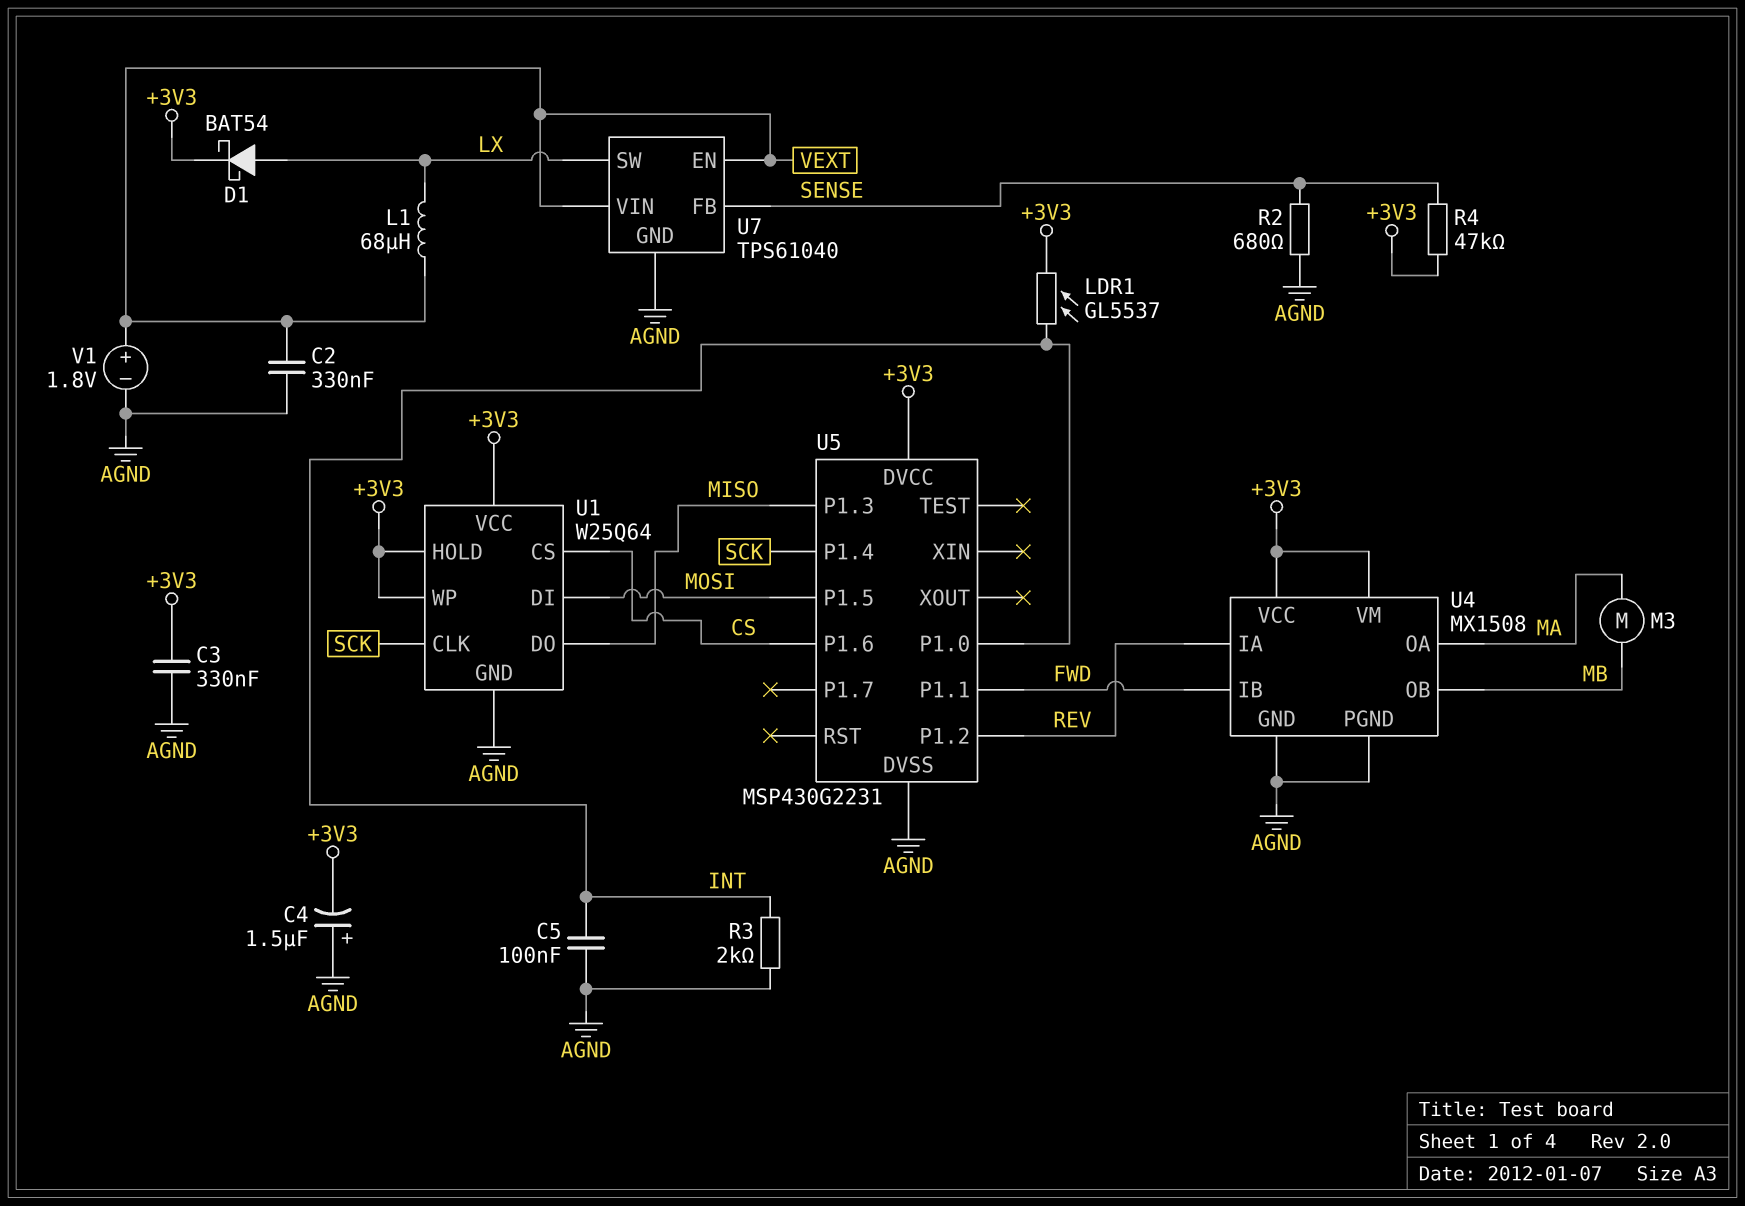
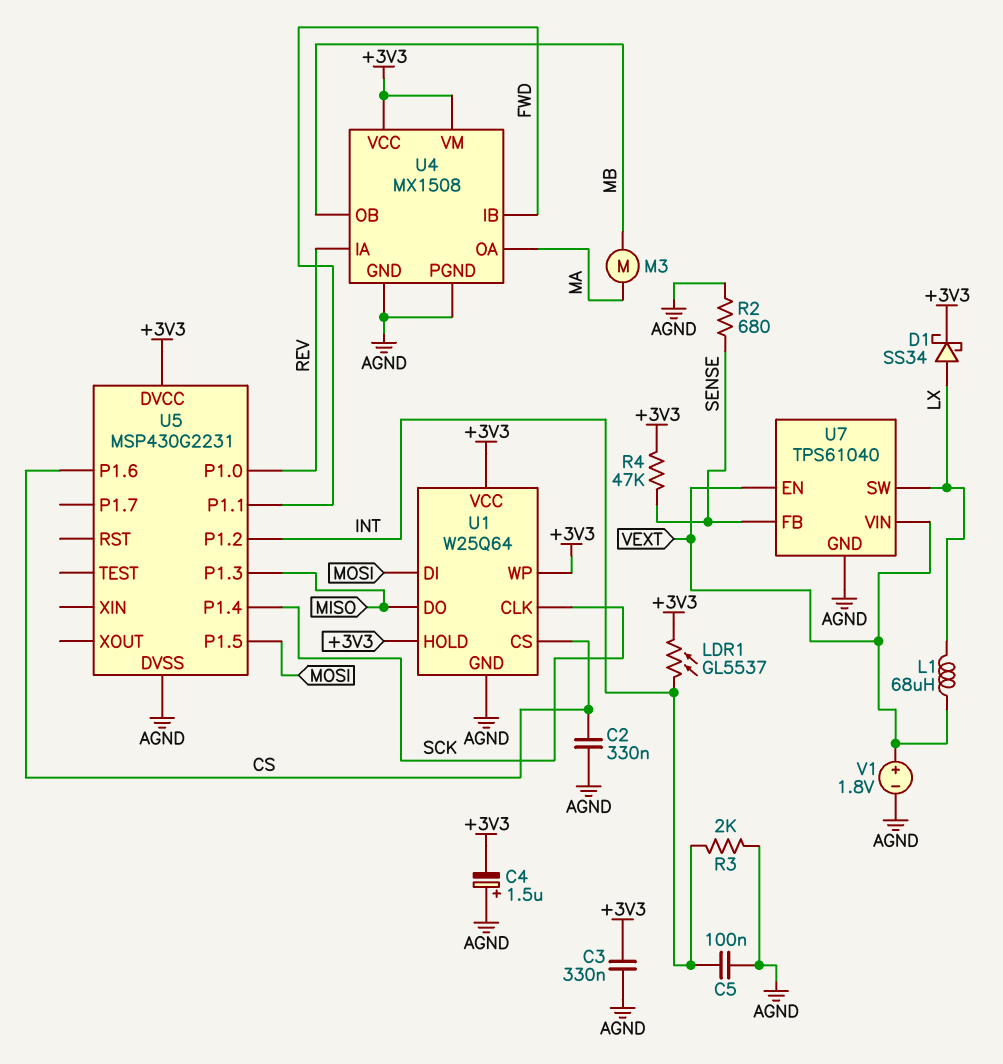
C2: 330nF (AGND, VEXT) -> 330nF (AGND, CS)
D1: schottky BAT54 (A LX, K +3V3) -> schottky SS34 (A LX, K +3V3)
U5 pin P1.0: INT -> REV
U5 pin P1.2: REV -> INT

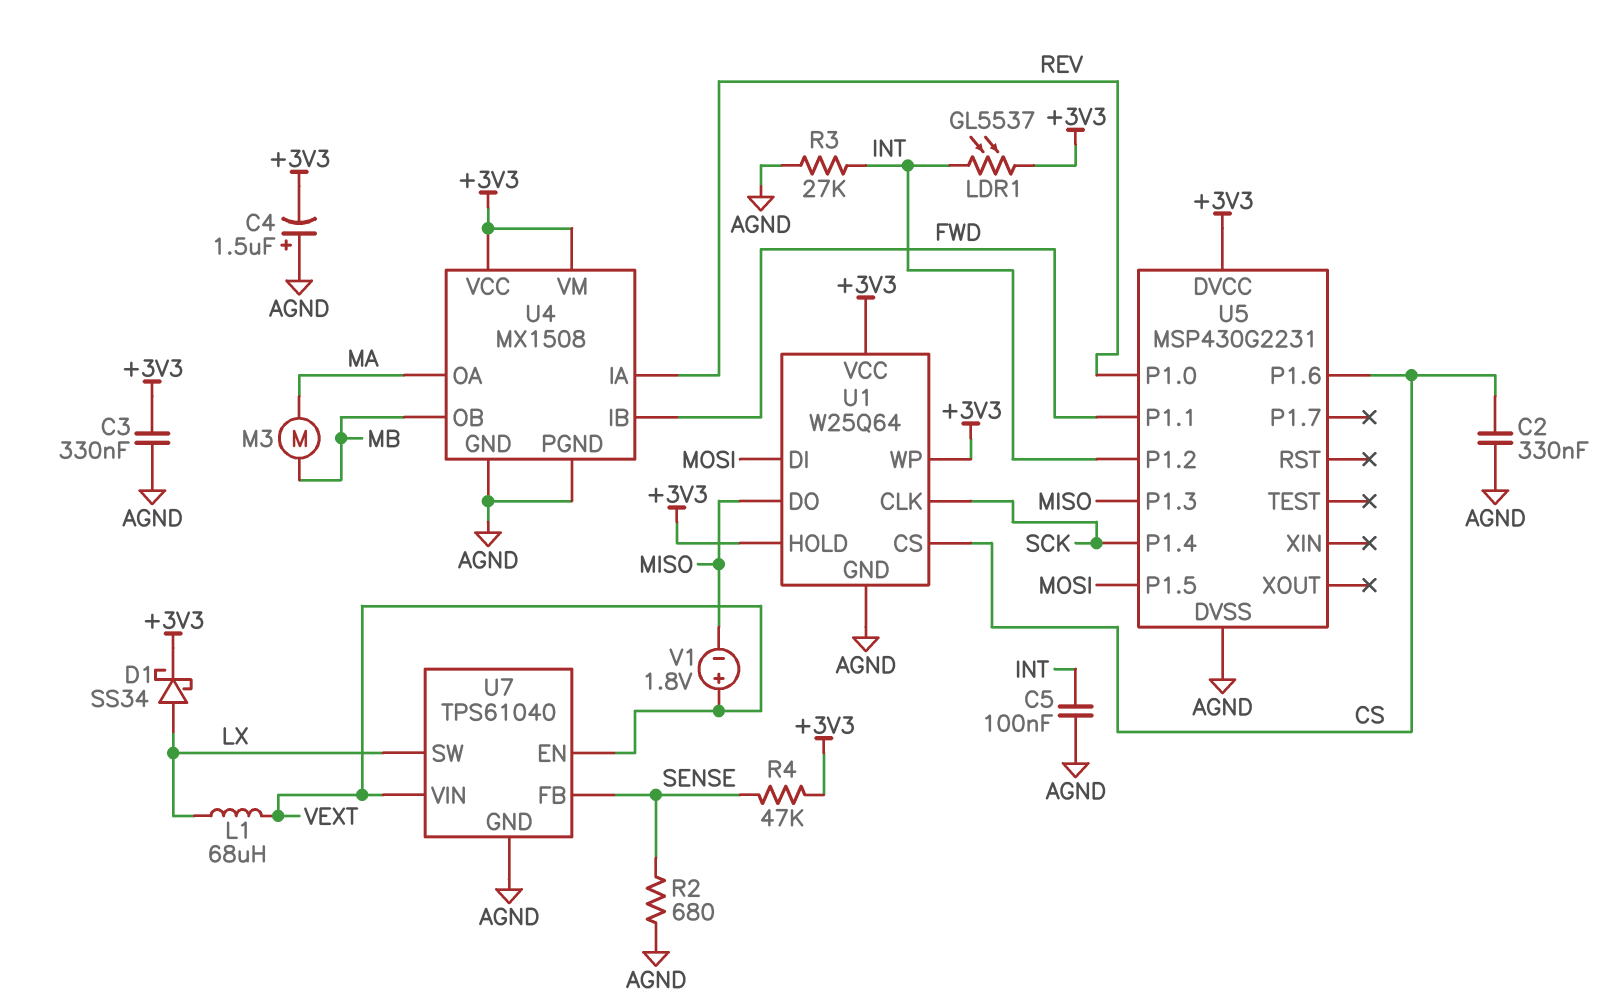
R3: 2k (AGND, INT) -> 27k (AGND, INT)
V1: 1.8V (plus VEXT, minus AGND) -> 1.8V (plus VEXT, minus MISO)

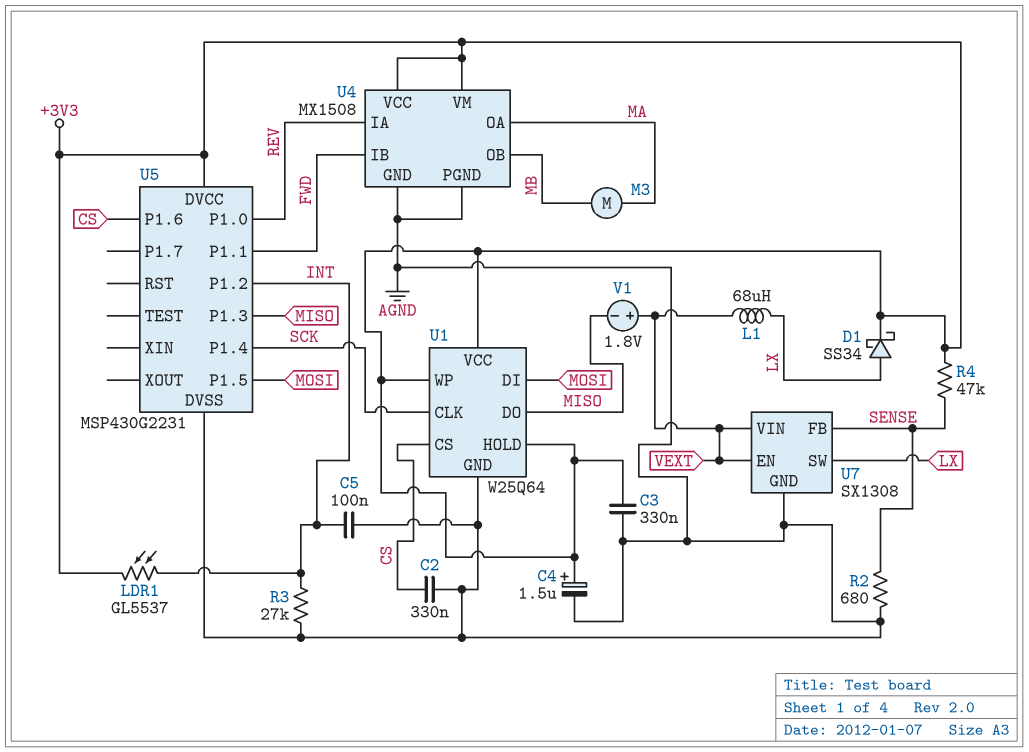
C4: 1.5uF (plus AGND, minus +3V3) -> 1.5uF (plus +3V3, minus AGND)
U7: TPS61040 -> SX1308

